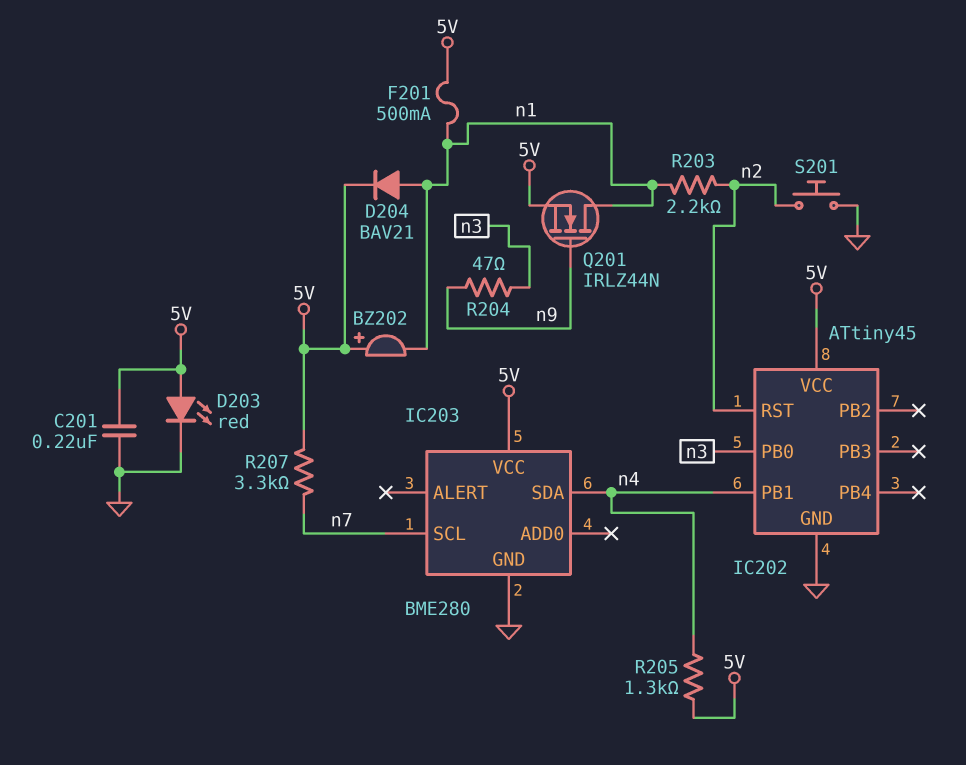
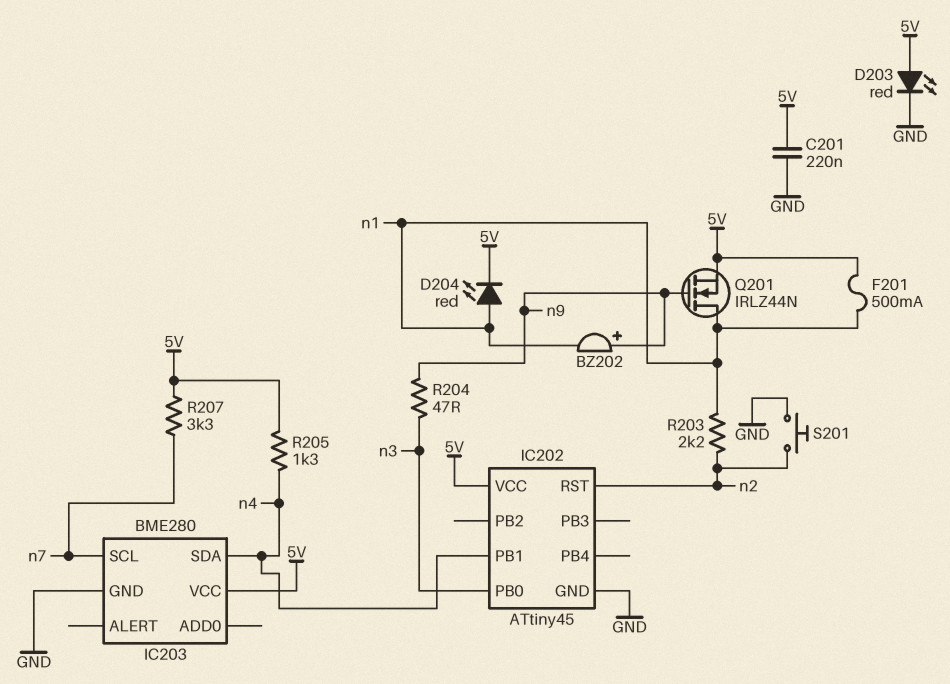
BZ202: buzzer (plus 5V, minus n1) -> buzzer (plus n9, minus n1)
D204: diode BAV21 (A n1, K 5V) -> LED red (A n1, K 5V)

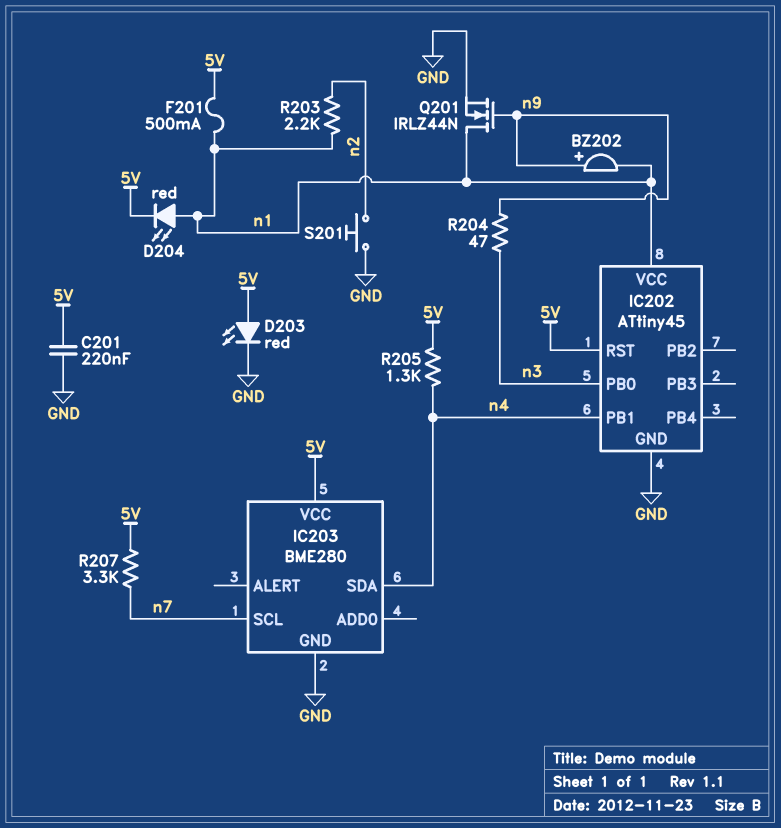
IC202 pin RST: n2 -> 5V
IC202 pin VCC: 5V -> n1
Q201: NMOS IRLZ44N (G n9, D n1, S 5V) -> NMOS IRLZ44N (G n9, D n1, S GND)

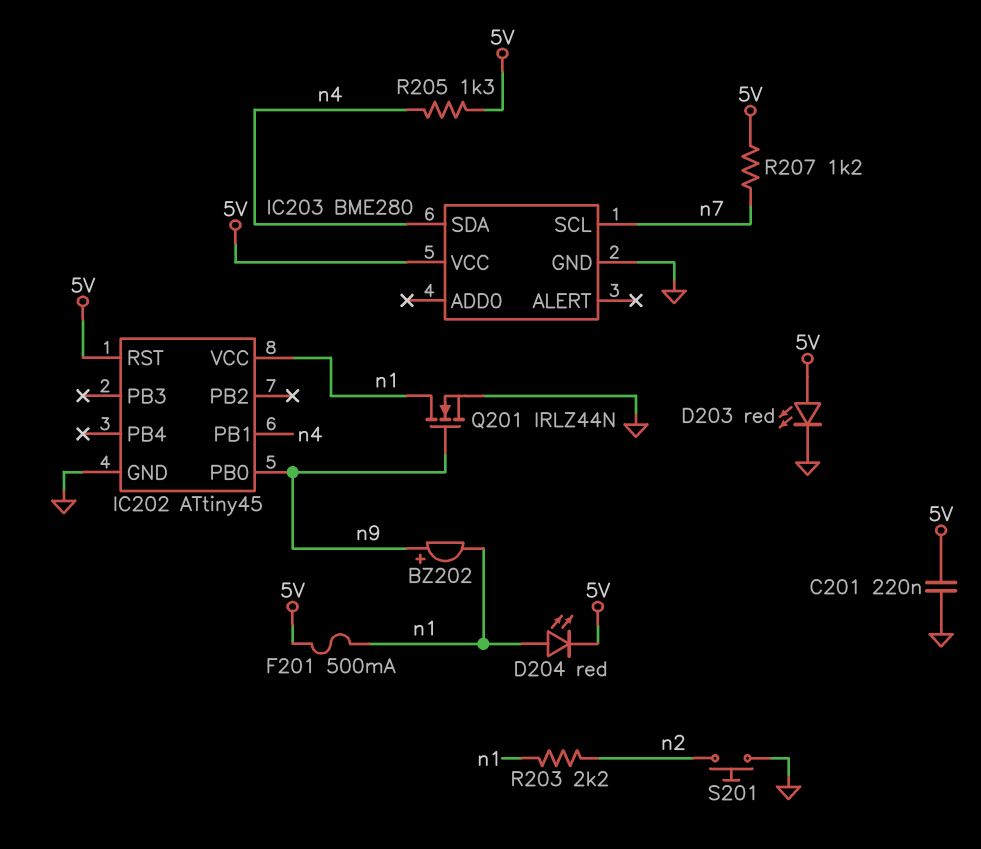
IC202 pin PB0: n3 -> n9
R204: 47 (n3, n9) -> none
R207: 3.3k (5V, n7) -> 1.2k (5V, n7)

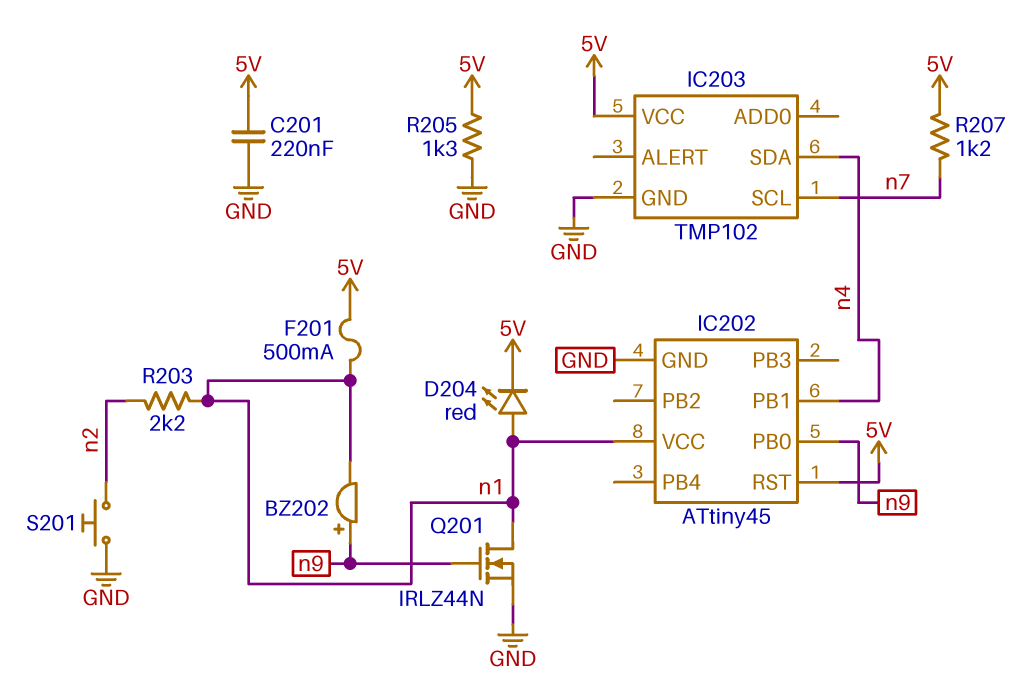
D203: LED red (A 5V, K GND) -> none
IC203: BME280 -> TMP102
R205: 1.3k (5V, n4) -> 1.3k (5V, GND)

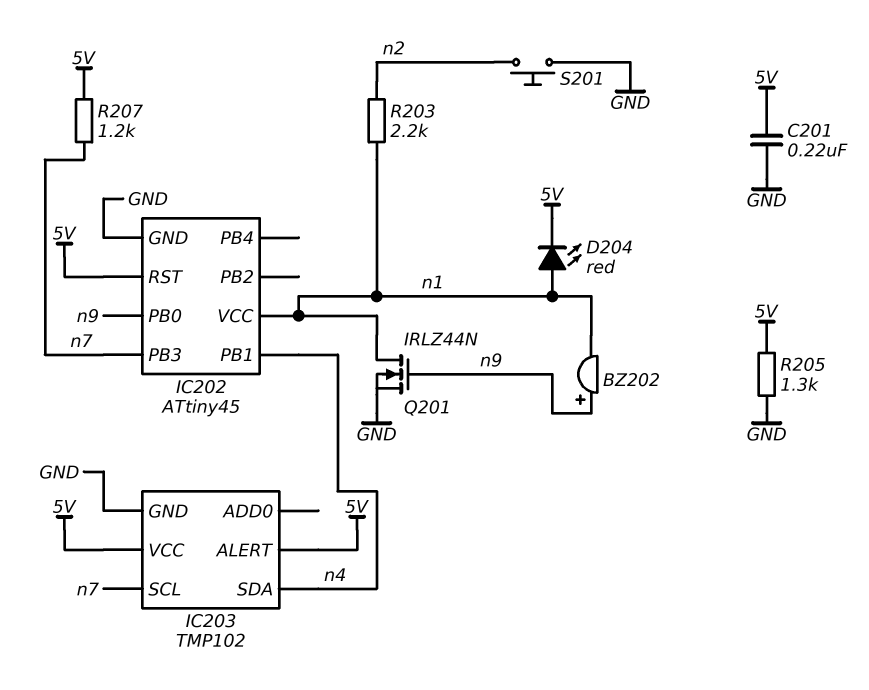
F201: 500mA (5V, n1) -> none
IC202 pin PB3: none -> n7
IC203 pin ALERT: none -> 5V

